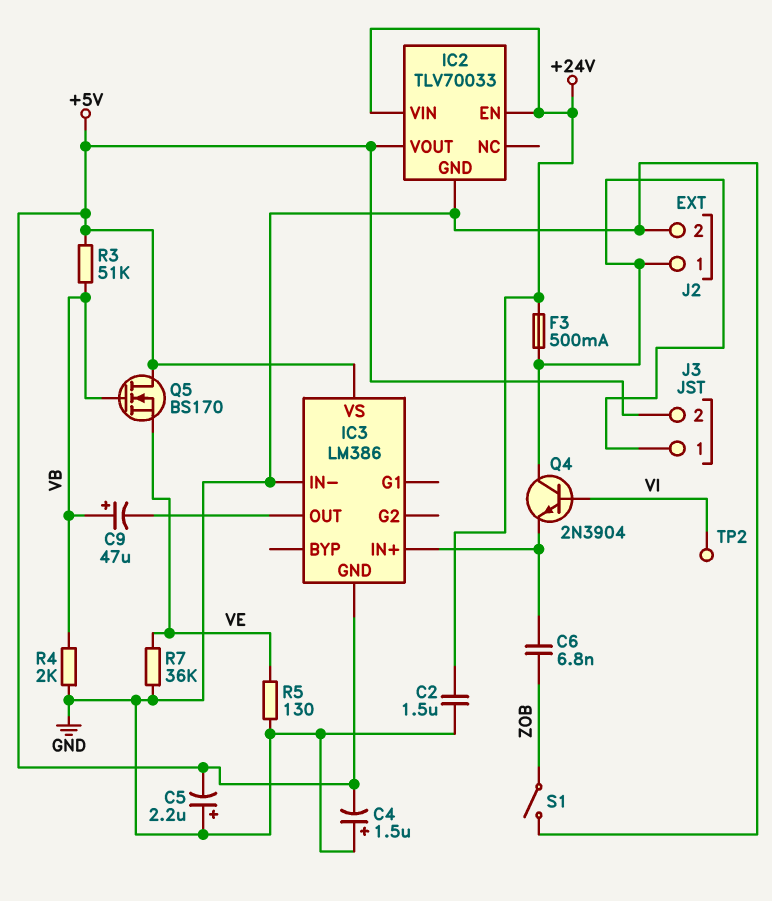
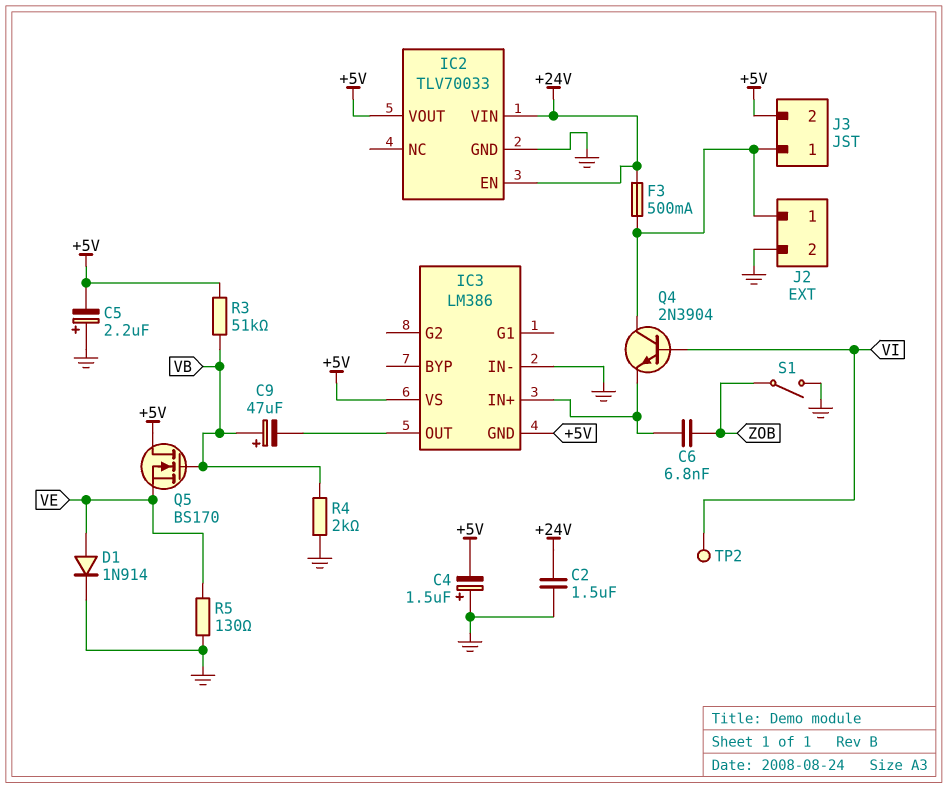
D1: none -> diode 1N914 (A VE, K GND)
R7: 36k (GND, VE) -> none

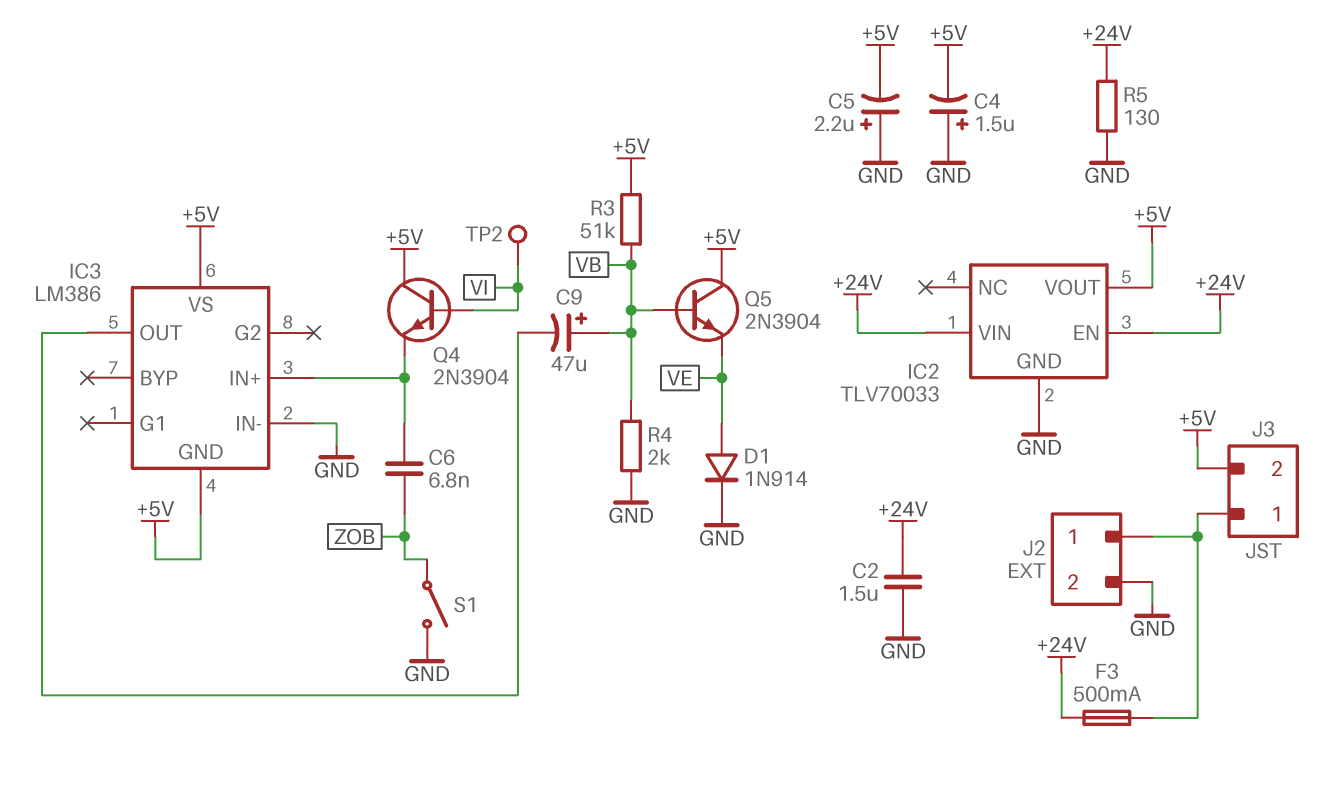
Q4: NPN 2N3904 (B VI, C J2/1, E IC3/IN+) -> NPN 2N3904 (B VI, C +5V, E IC3/IN+)
Q5: NMOS BS170 (G VB, D +5V, S VE) -> NPN 2N3904 (B VB, C +5V, E VE)
R5: 130 (GND, VE) -> 130 (+24V, GND)

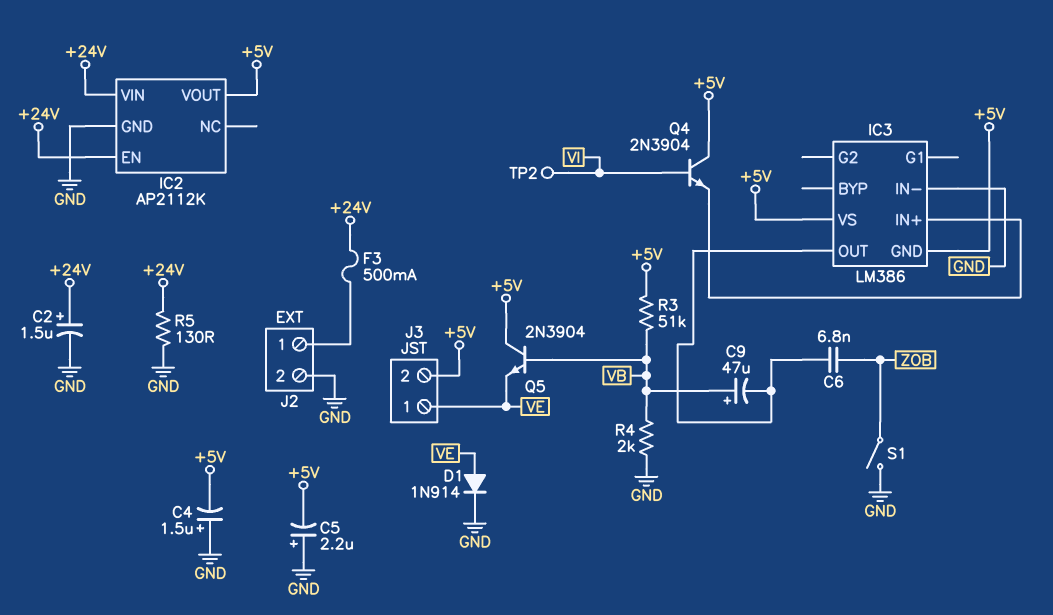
C2: 1.5uF (+24V, GND) -> 1.5uF (plus +24V, minus GND)
C6: 6.8nF (IC3/IN+, ZOB) -> 6.8nF (IC3/OUT, ZOB)
IC2: TLV70033 -> AP2112K
J3 pin 1: J2/1 -> VE

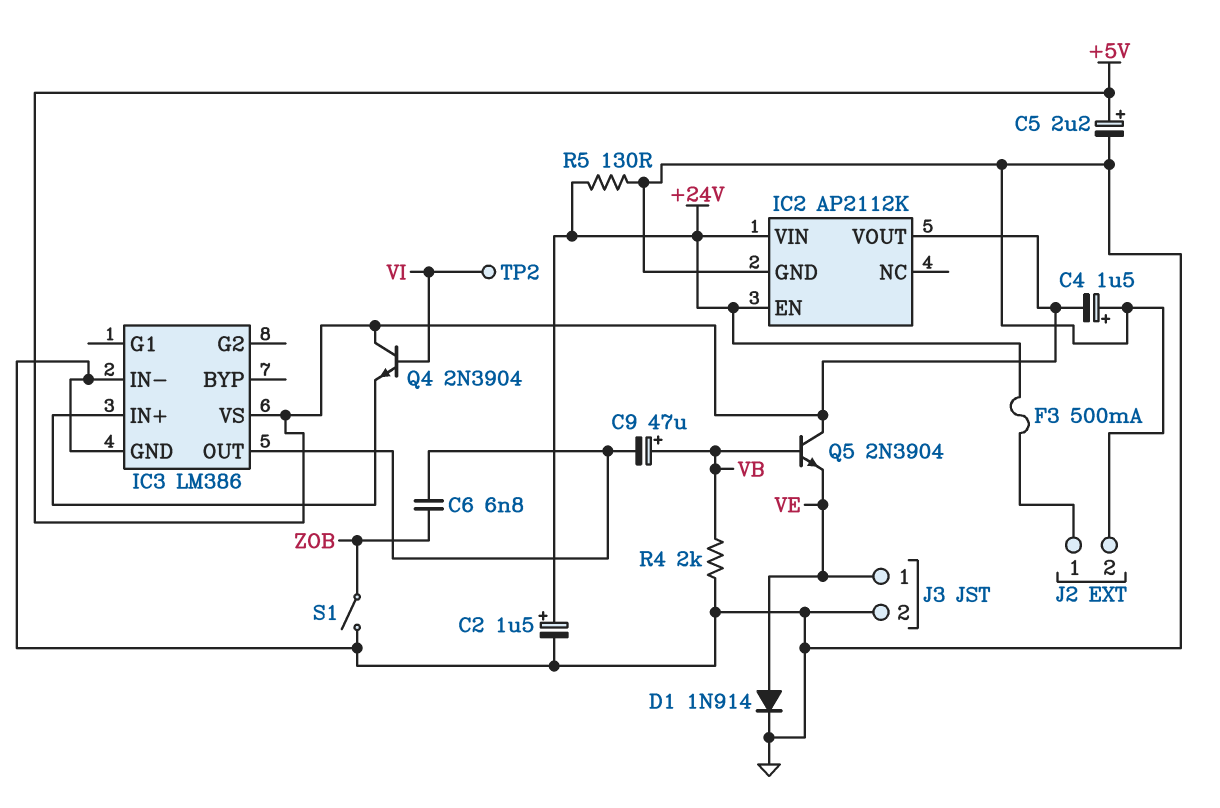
C5: 2.2uF (plus GND, minus +5V) -> 2.2uF (plus +5V, minus GND)
IC3 pin GND: +5V -> GND
J3 pin 2: +5V -> GND
R3: 51k (+5V, VB) -> none

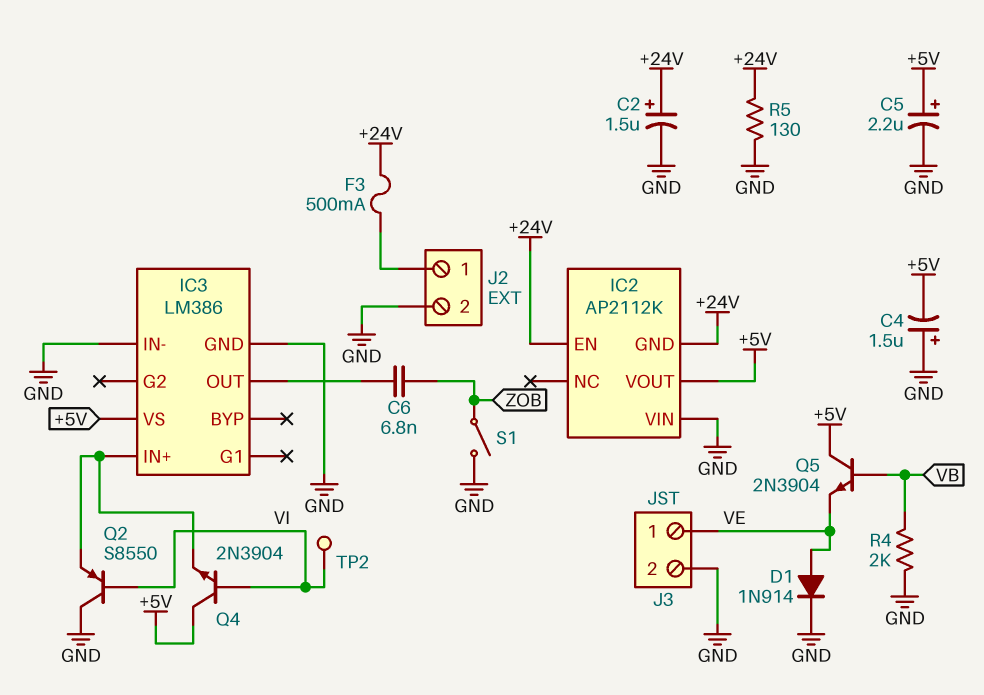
C9: 47uF (plus VB, minus IC3/OUT) -> none
IC2 pin GND: GND -> +24V
IC2 pin VIN: +24V -> GND
Q2: none -> PNP S8550 (B VI, C GND, E IC3/IN+)

